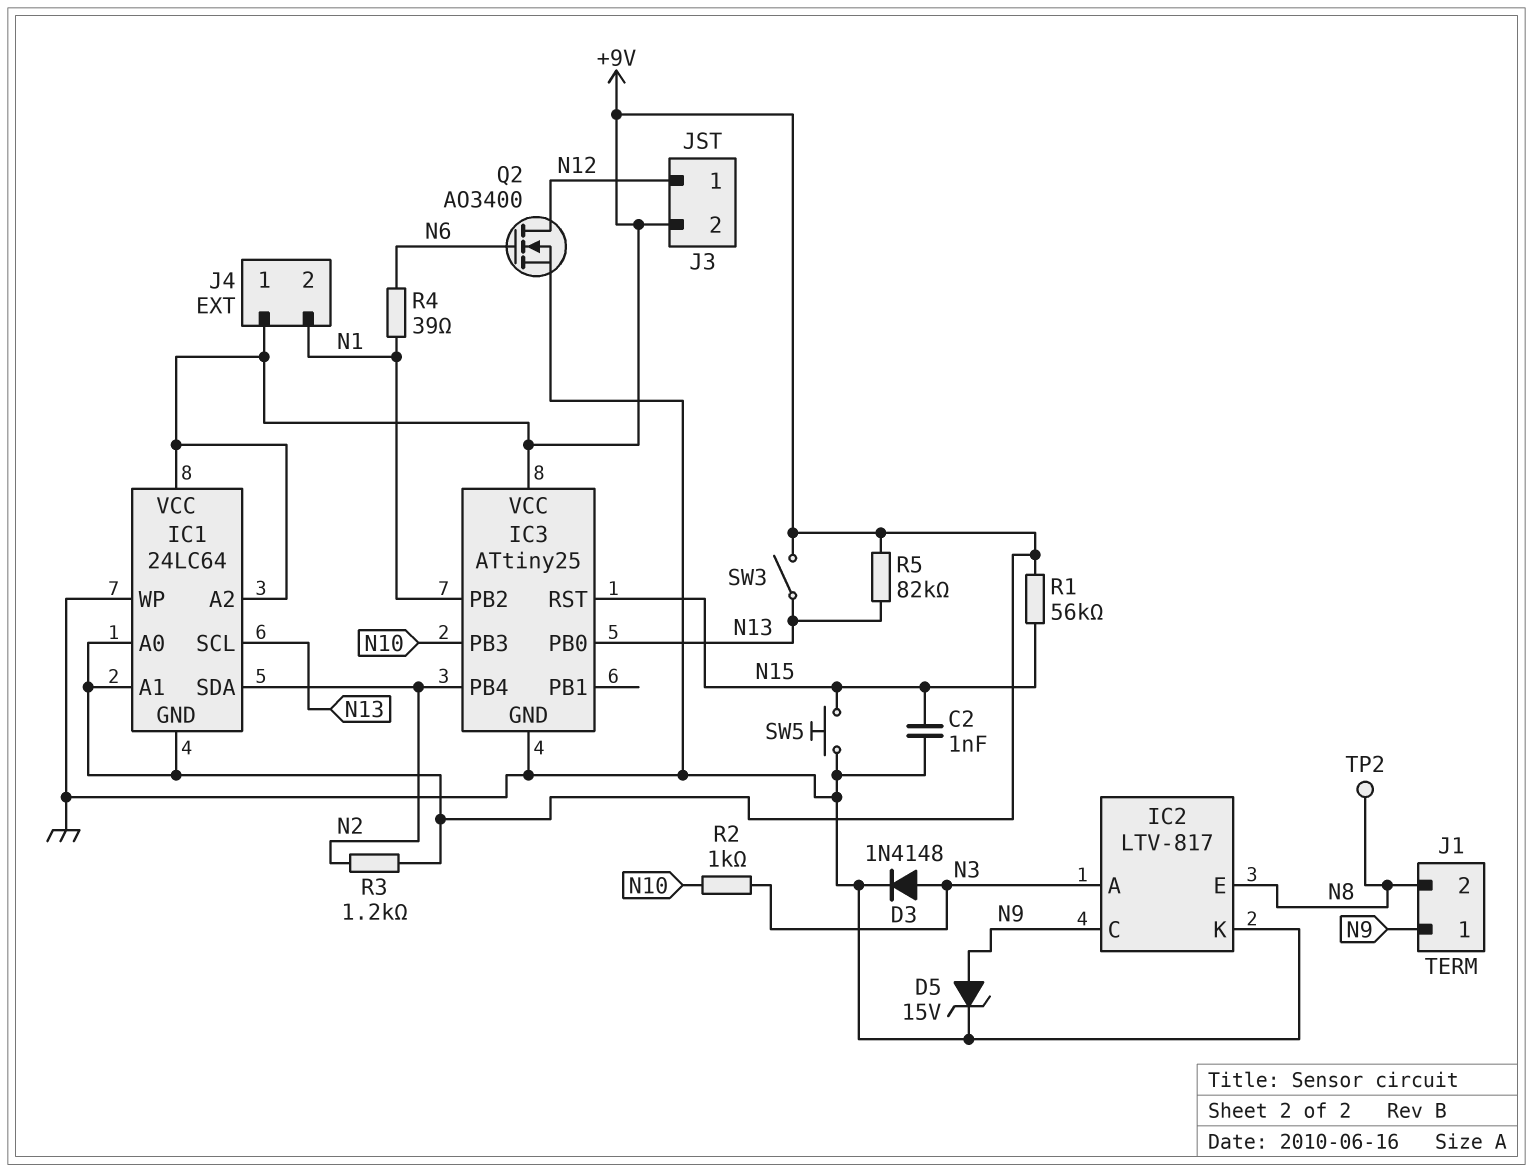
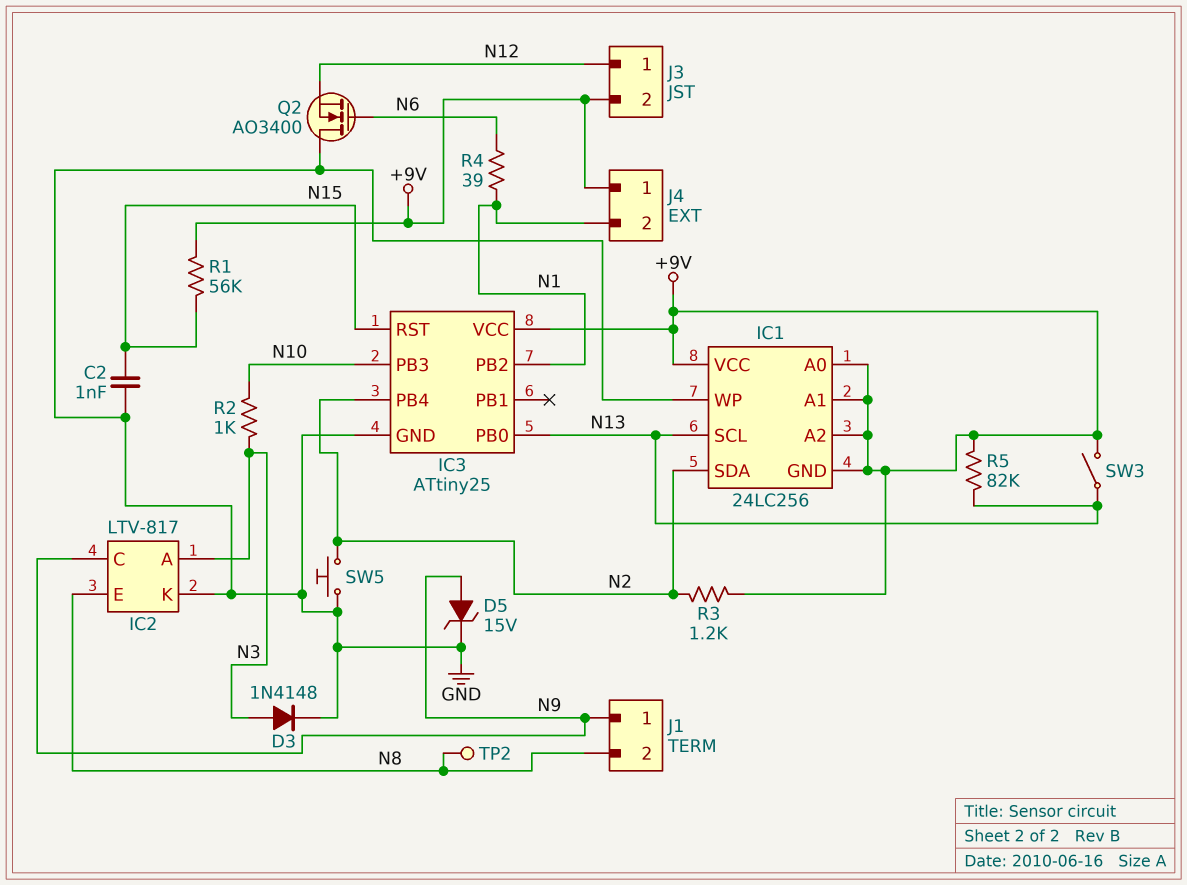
IC1: 24LC64 -> 24LC256
Q2: NMOS AO3400 (G N6, D N12, S GND) -> NMOS AO3400 (G N6, D GND, S N12)
SW5: button (GND, N15) -> button (GND, N2)

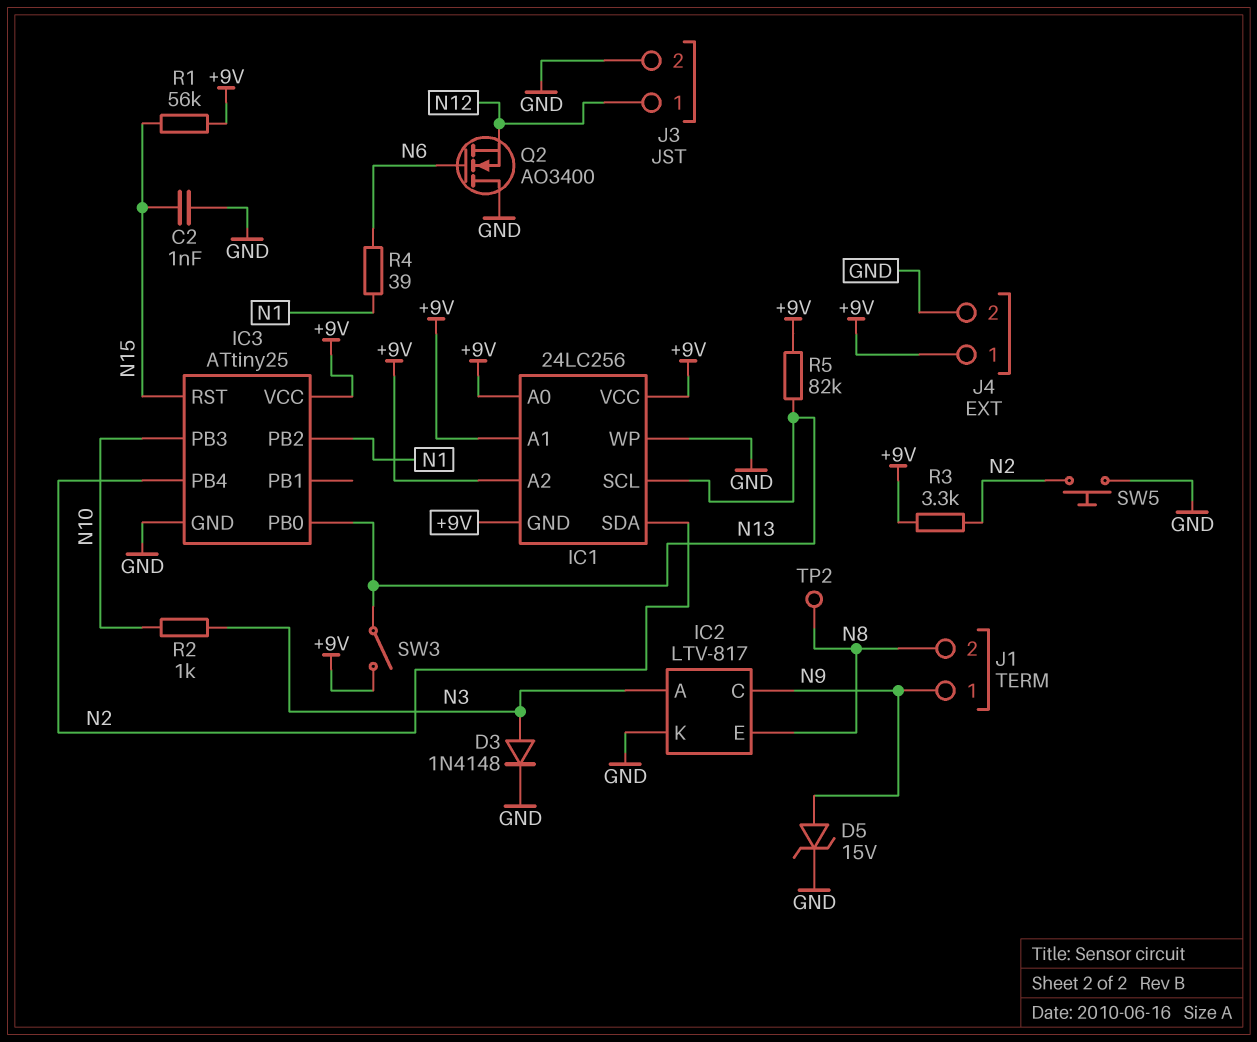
J3 pin 2: +9V -> GND
J4 pin 2: N1 -> GND
R3: 1.2k (+9V, N2) -> 3.3k (+9V, N2)

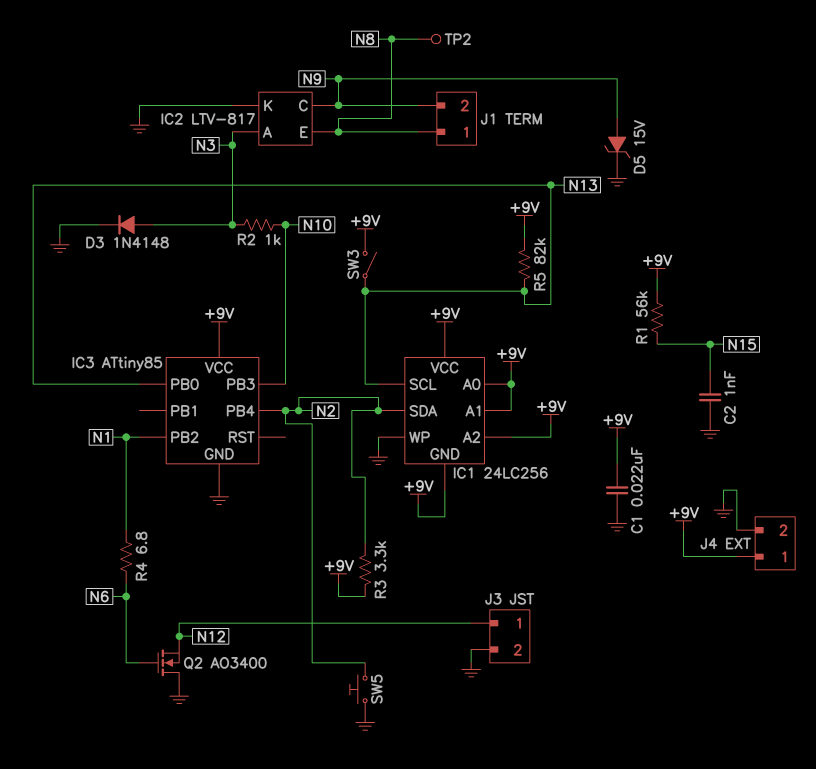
C1: none -> 22nF (+9V, GND)
IC3: ATtiny25 -> ATtiny85
IC3 pin RST: N15 -> none
J1 pin 1: N9 -> N8
J1 pin 2: N8 -> N9
R4: 39 (N1, N6) -> 6.8 (N1, N6)

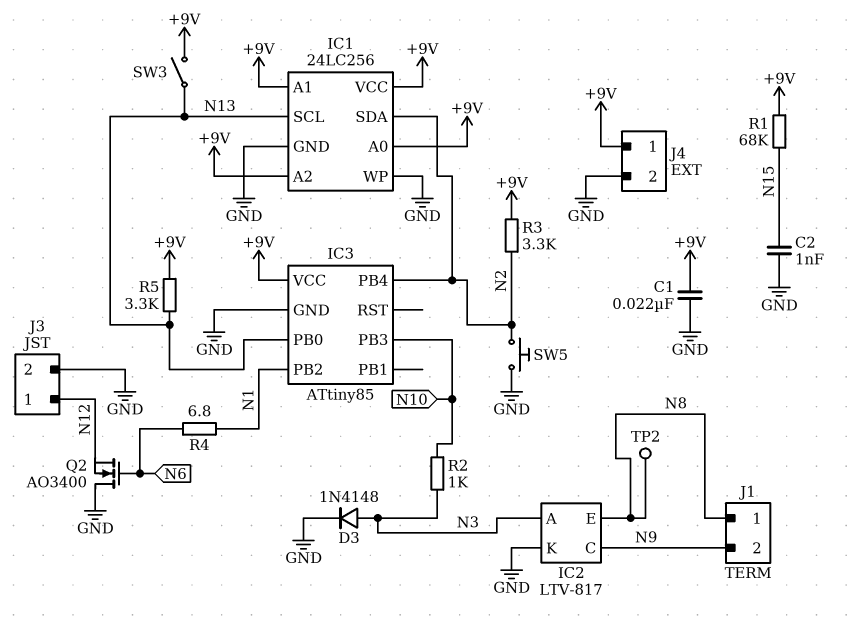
D5: zener 15V (A N9, K GND) -> none
IC1 pin GND: +9V -> GND
R1: 56k (+9V, N15) -> 68k (+9V, N15)
R5: 82k (+9V, N13) -> 3.3k (+9V, N13)

